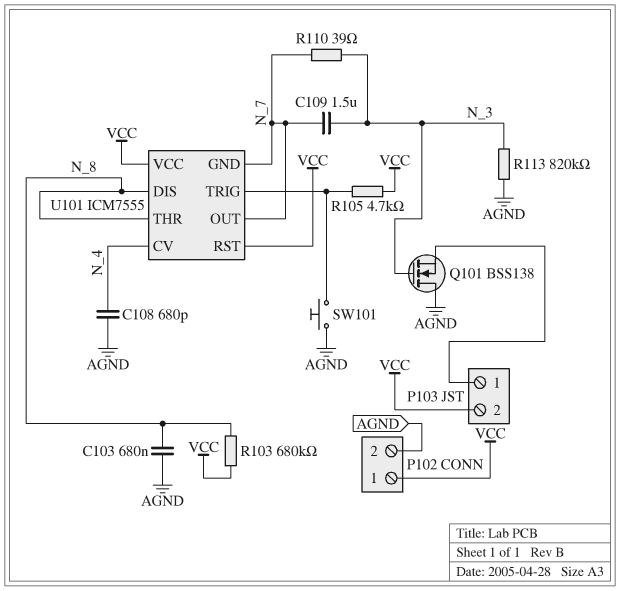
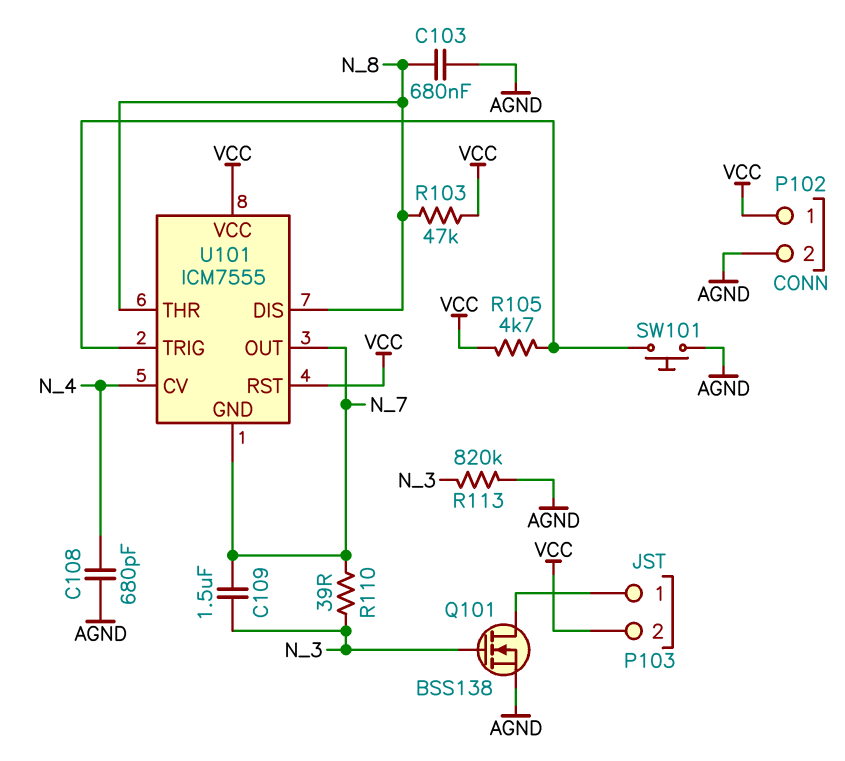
Q101: NMOS BSS138 (G N_3, D AGND, S P103/1) -> NMOS BSS138 (G N_3, D P103/1, S AGND)
R103: 680k (N_8, VCC) -> 47k (N_8, VCC)

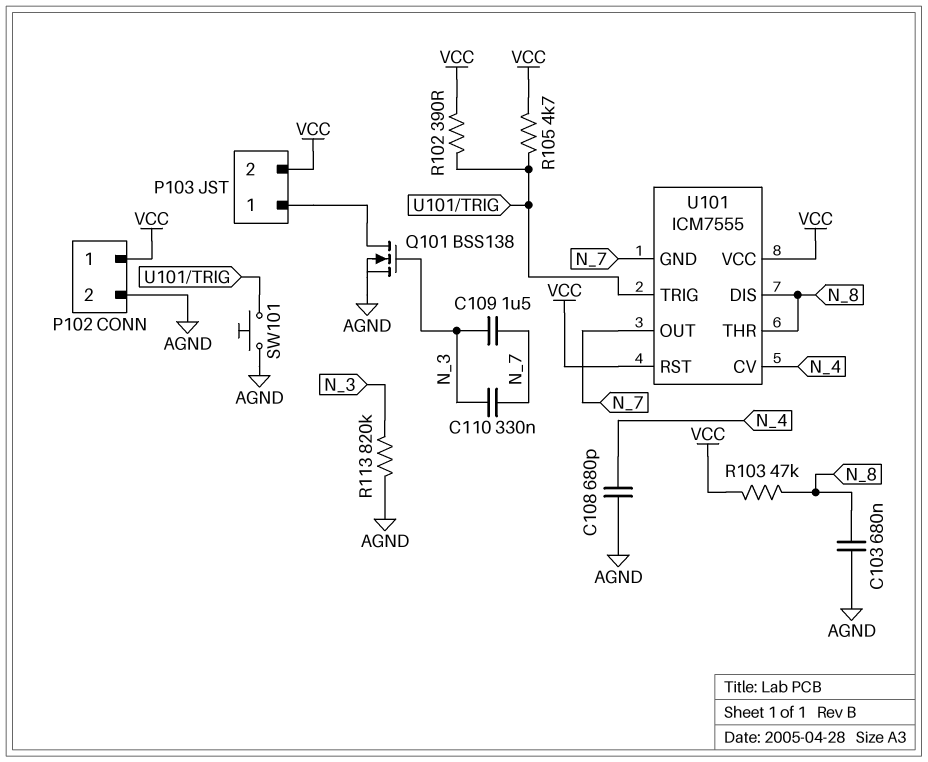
C110: none -> 330nF (N_3, N_7)
R102: none -> 390 (U101/TRIG, VCC)
R110: 39 (N_3, N_7) -> none

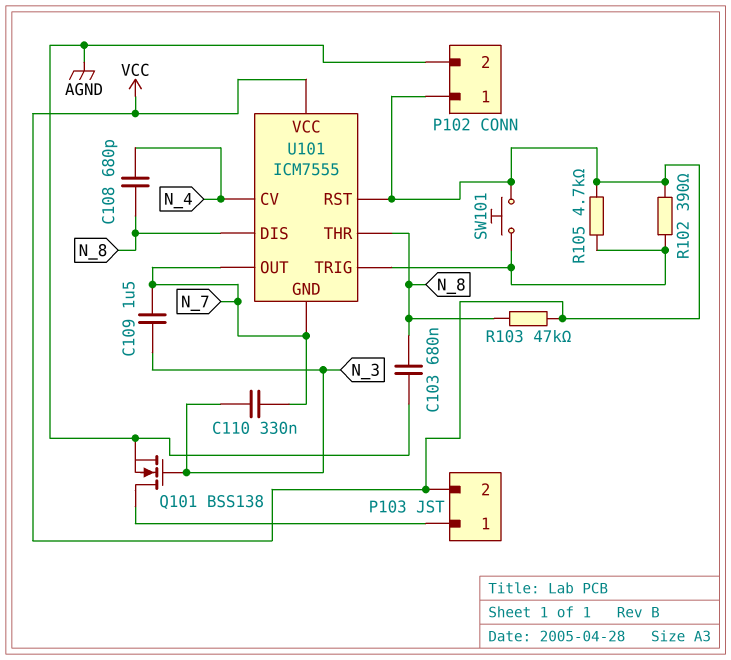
C108: 680pF (AGND, N_4) -> 680pF (N_4, N_8)
R113: 820k (AGND, N_3) -> none
SW101: button (AGND, U101/TRIG) -> button (U101/TRIG, VCC)

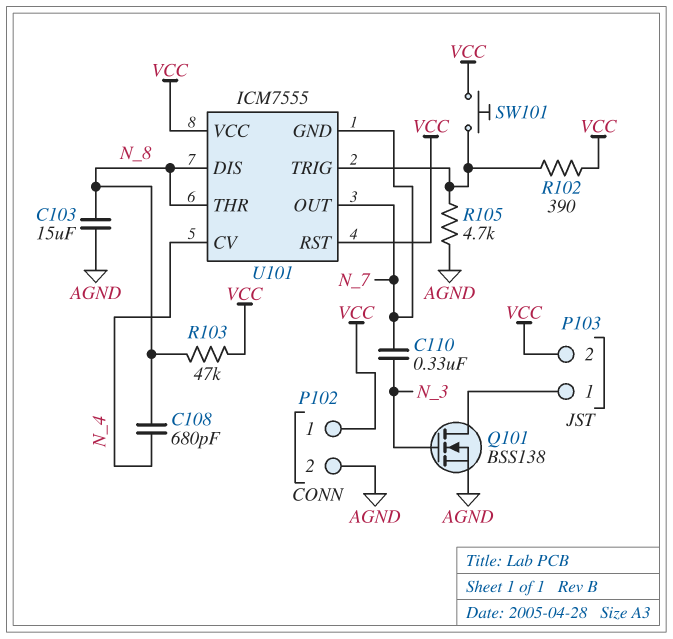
C103: 680nF (AGND, N_8) -> 15uF (AGND, N_8)
C109: 1.5uF (N_3, N_7) -> none
R105: 4.7k (U101/TRIG, VCC) -> 4.7k (AGND, U101/TRIG)

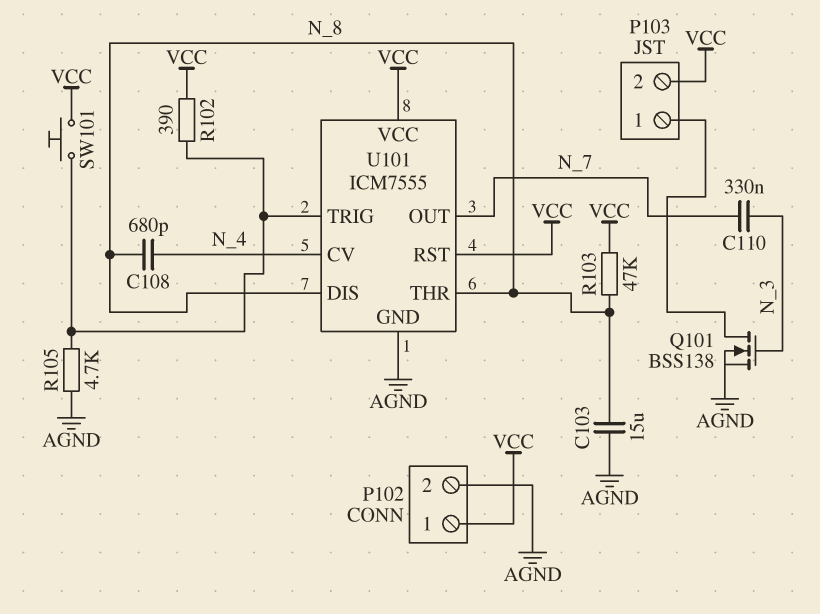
U101 pin GND: N_7 -> AGND

